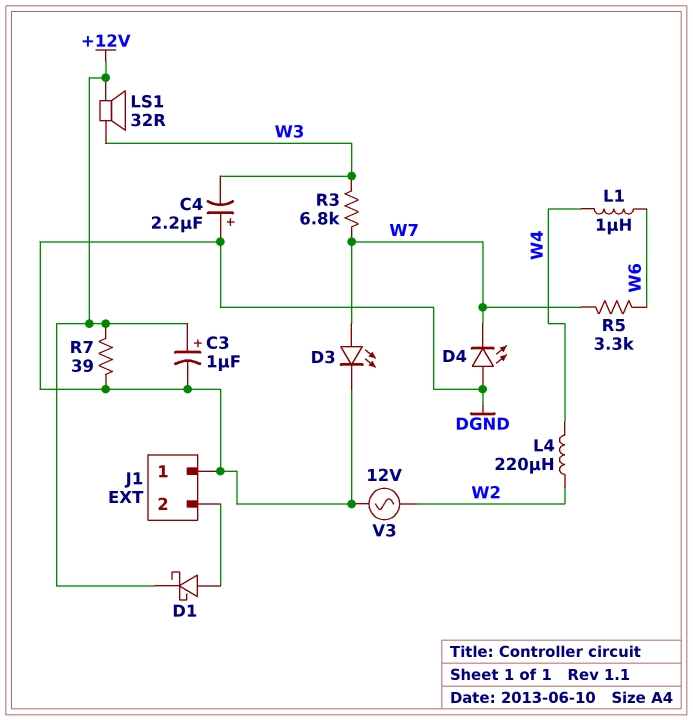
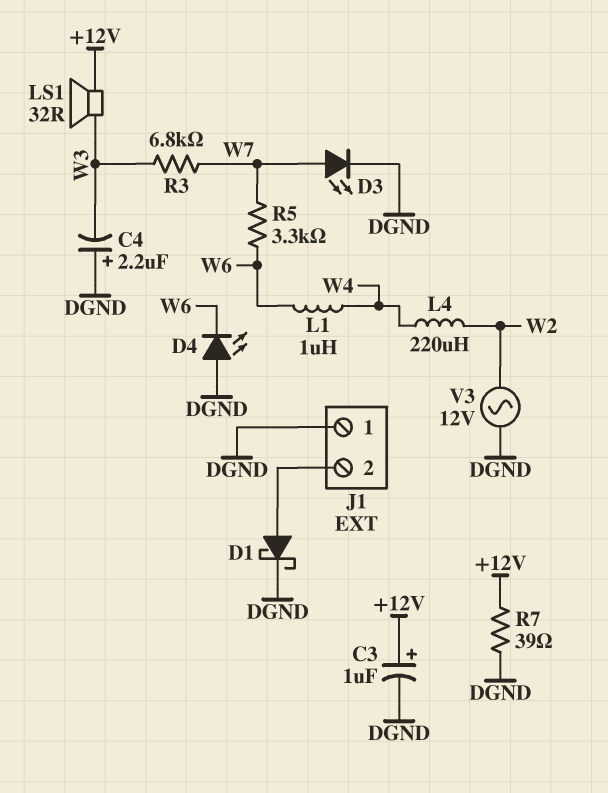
D1: schottky (A J1/2, K +12V) -> schottky (A J1/2, K DGND)
D4: LED (A DGND, K W7) -> LED (A DGND, K W6)

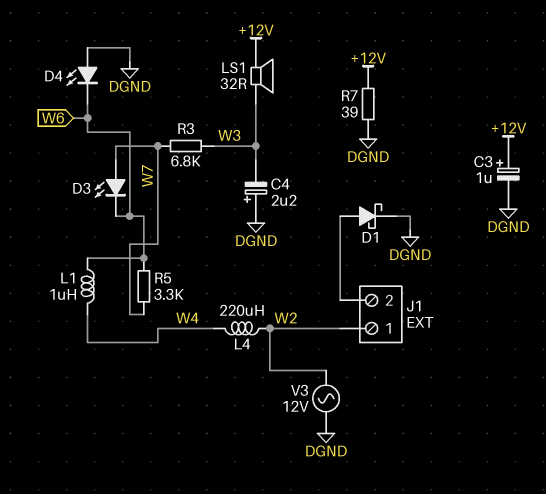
D3: LED (A W7, K DGND) -> LED (A W7, K W6)
J1 pin 1: DGND -> W2

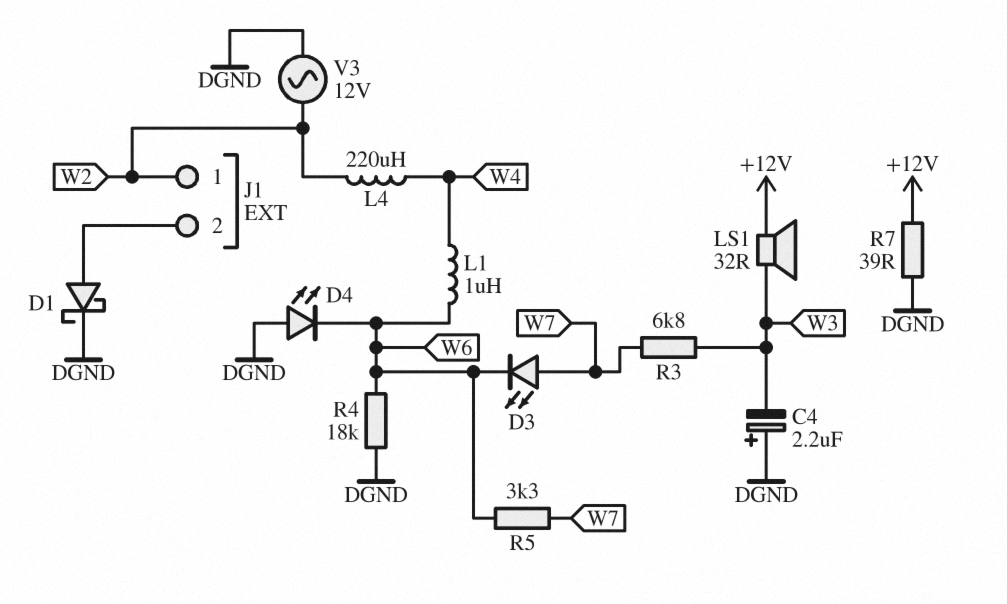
C3: 1uF (plus +12V, minus DGND) -> none
R4: none -> 18k (DGND, W6)

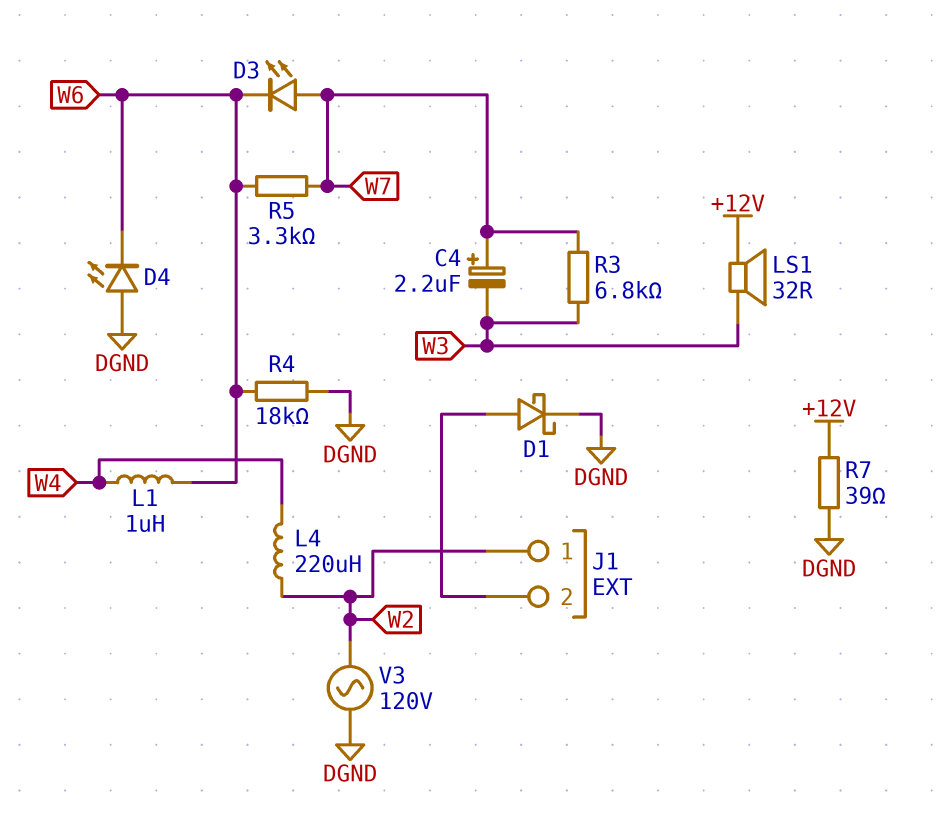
C4: 2.2uF (plus DGND, minus W3) -> 2.2uF (plus W7, minus W3)
V3: AC 12V (DGND, W2) -> AC 120V (DGND, W2)

